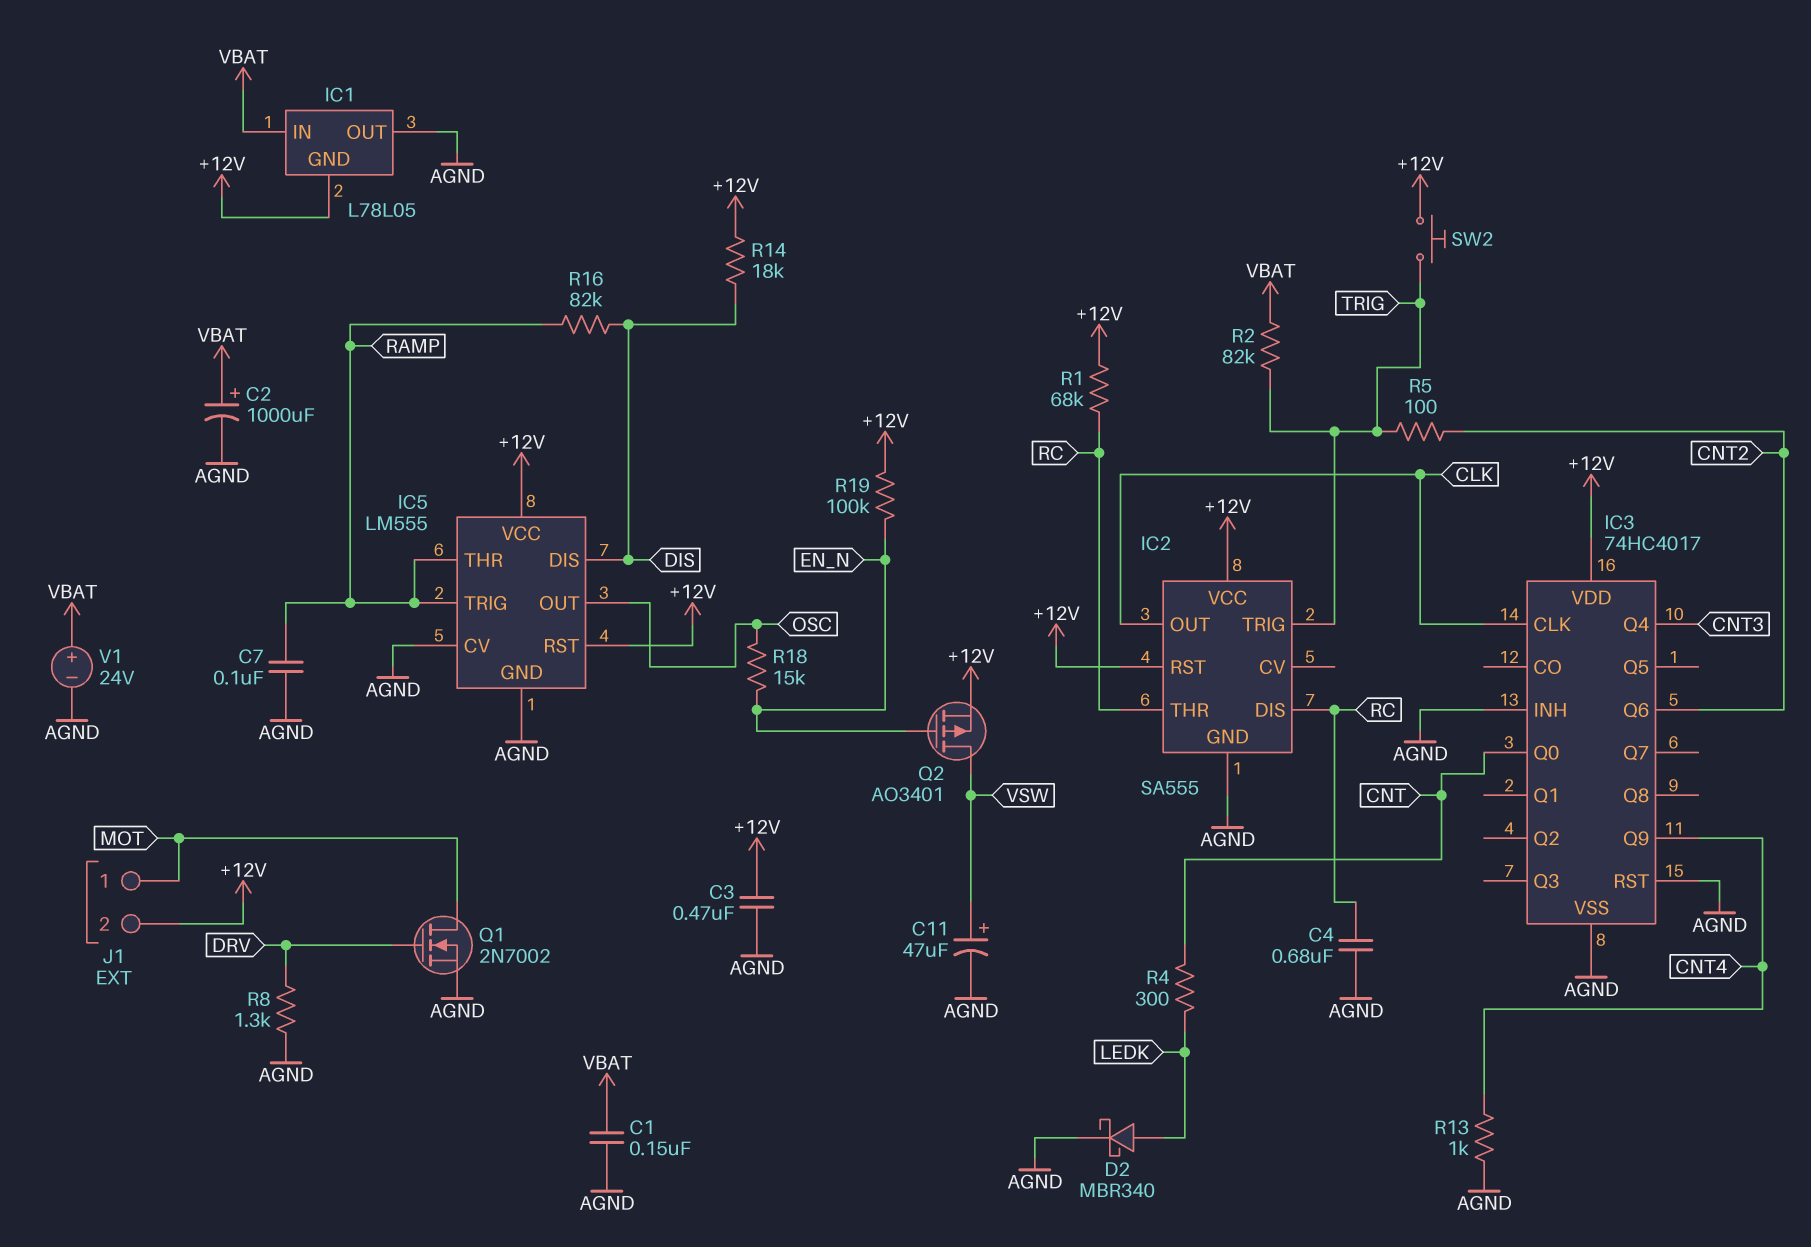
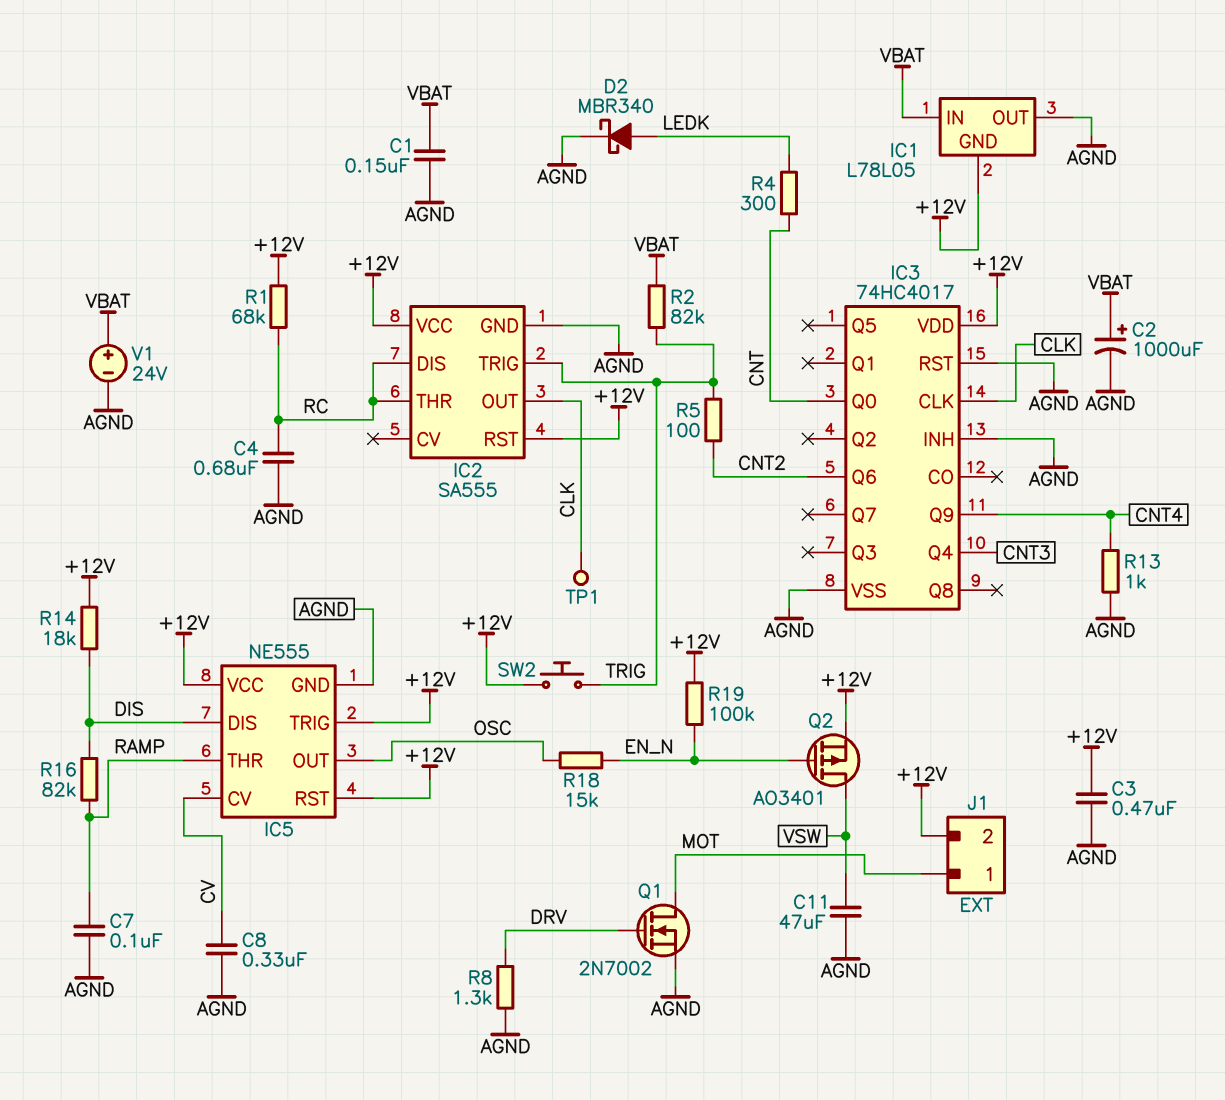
C8: none -> 330nF (AGND, CV)
C11: 47uF (plus VSW, minus AGND) -> 47uF (AGND, VSW)
IC5: LM555 -> NE555
IC5 pin CV: AGND -> CV
IC5 pin TRIG: RAMP -> +12V
TP1: none -> test point (CLK)

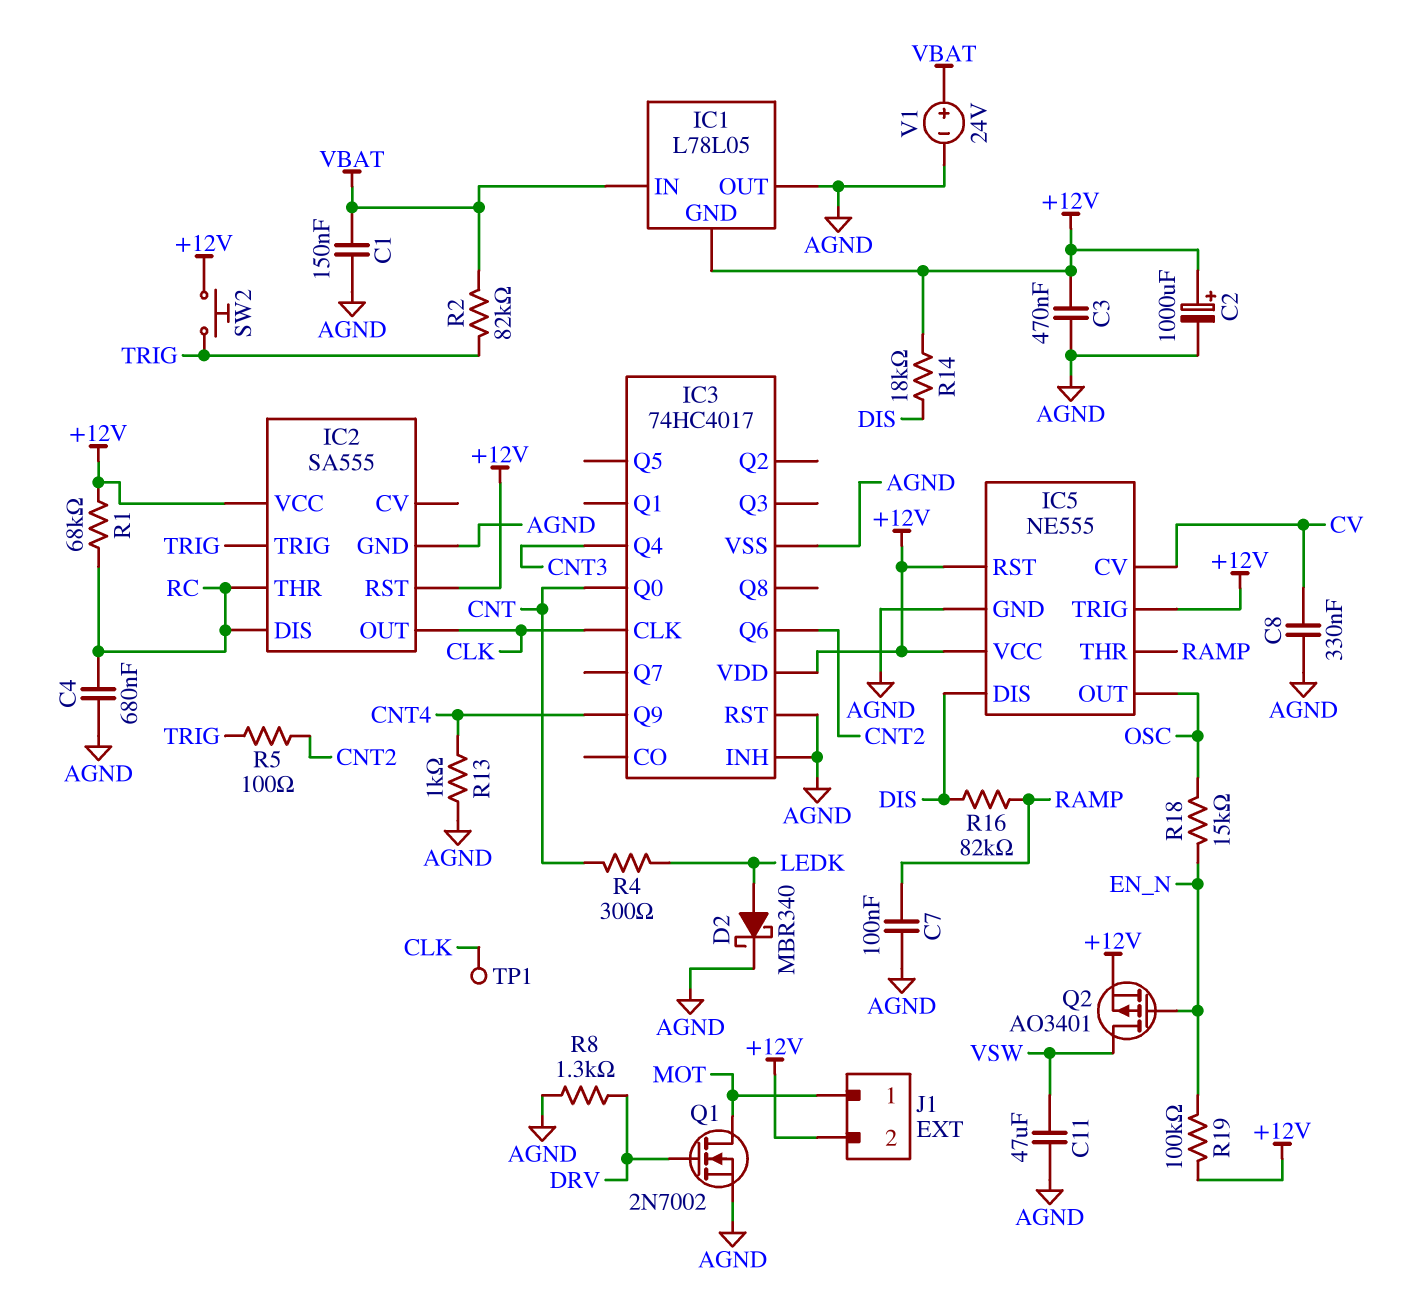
C2: 1000uF (plus VBAT, minus AGND) -> 1000uF (plus +12V, minus AGND)

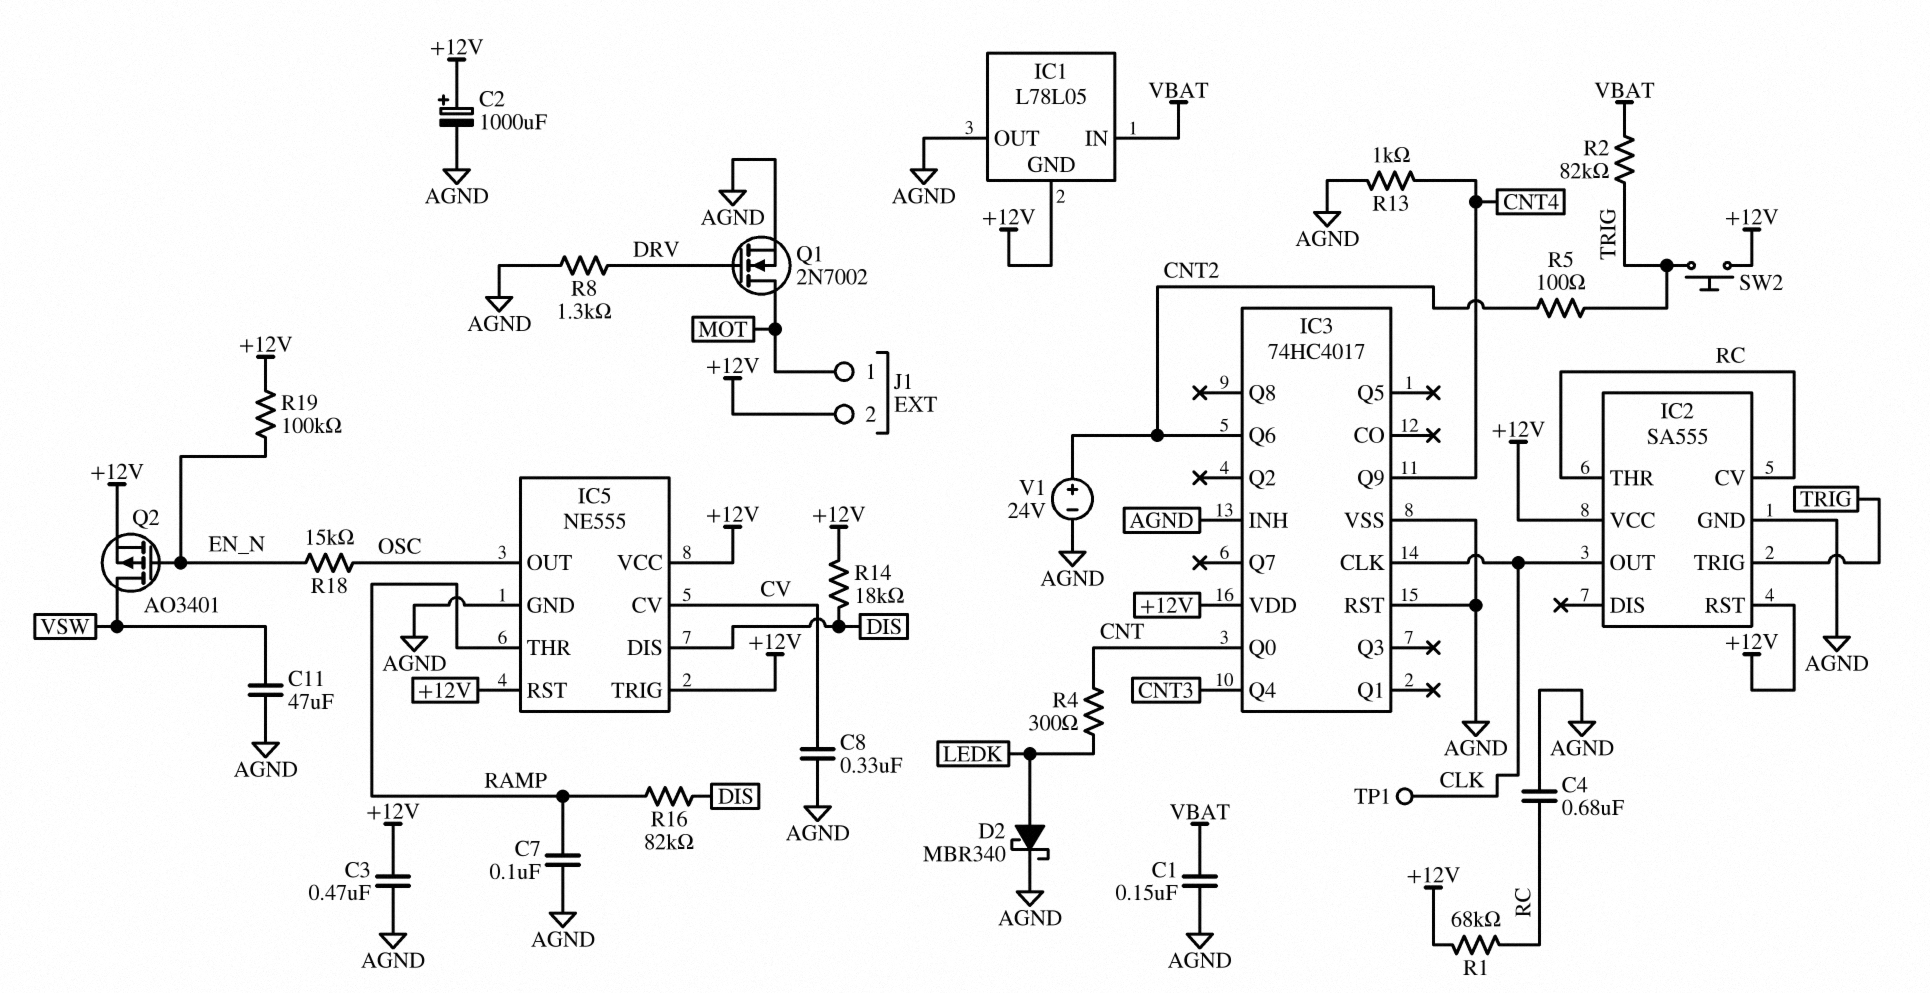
IC2 pin CV: none -> RC
IC2 pin DIS: RC -> none
V1: 24V (plus VBAT, minus AGND) -> 24V (plus CNT2, minus AGND)

